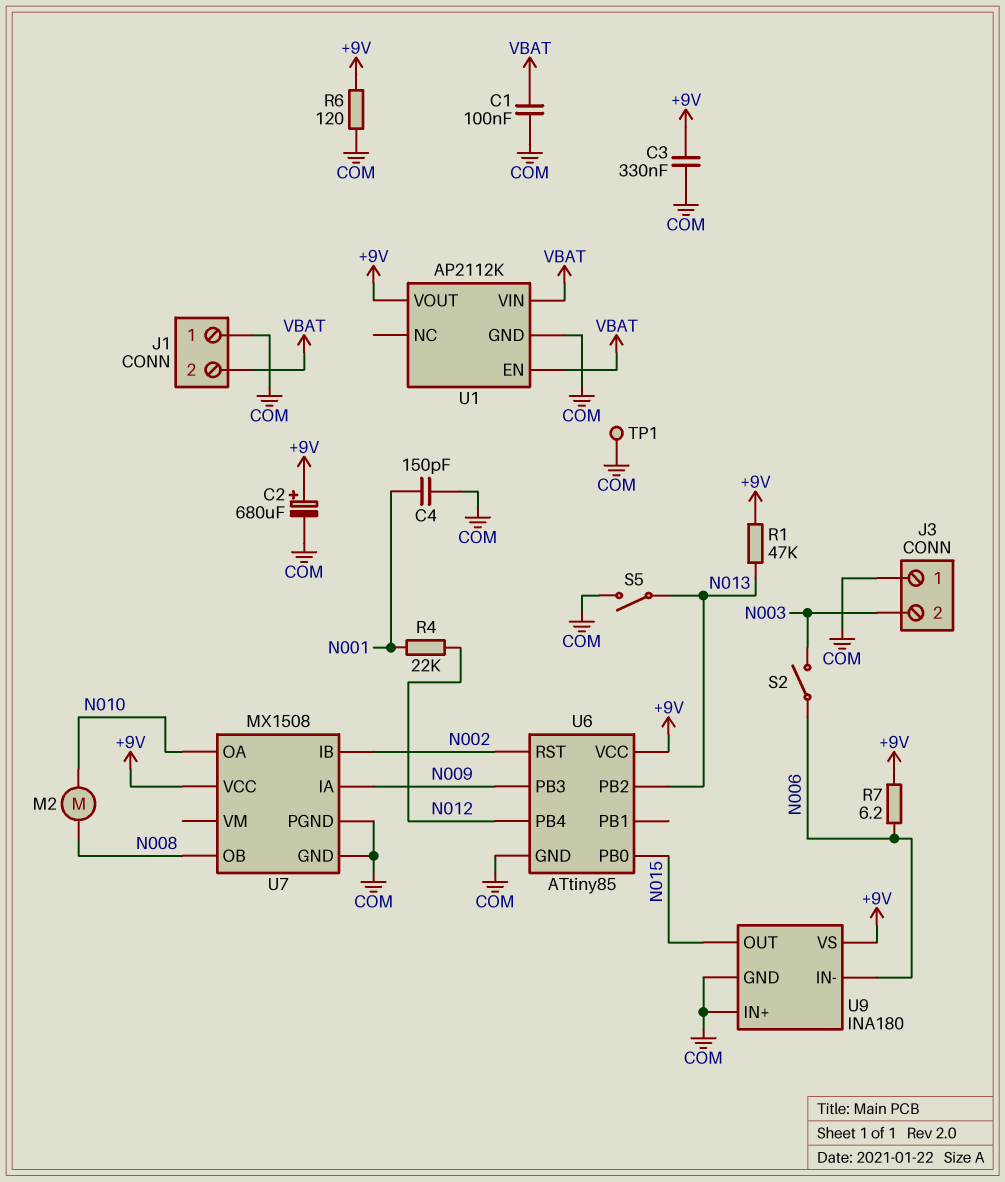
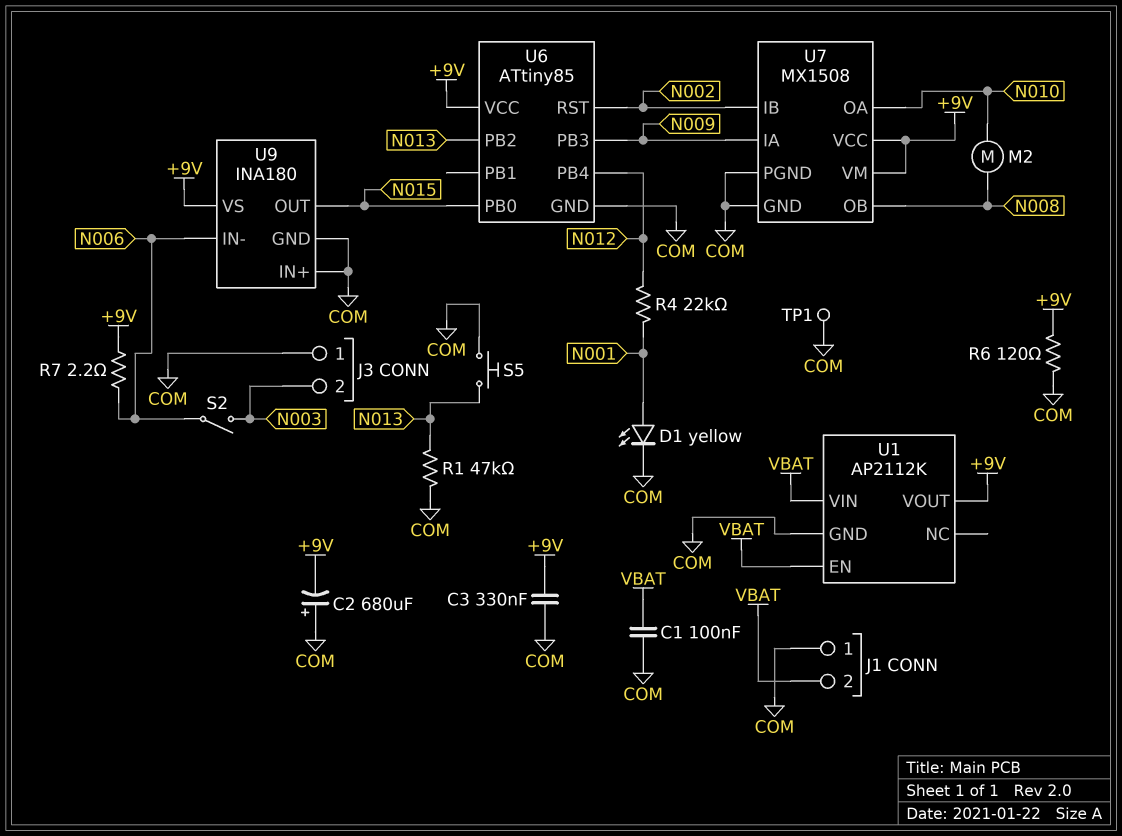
C2: 680uF (plus +9V, minus COM) -> 680uF (plus COM, minus +9V)
C4: 150pF (COM, N001) -> none
D1: none -> LED yellow (A N001, K COM)
R1: 47k (+9V, N013) -> 47k (COM, N013)
R7: 6.2 (+9V, N006) -> 2.2 (+9V, N006)
S5: switch (COM, N013) -> button (COM, N013)
U7 pin VM: none -> +9V

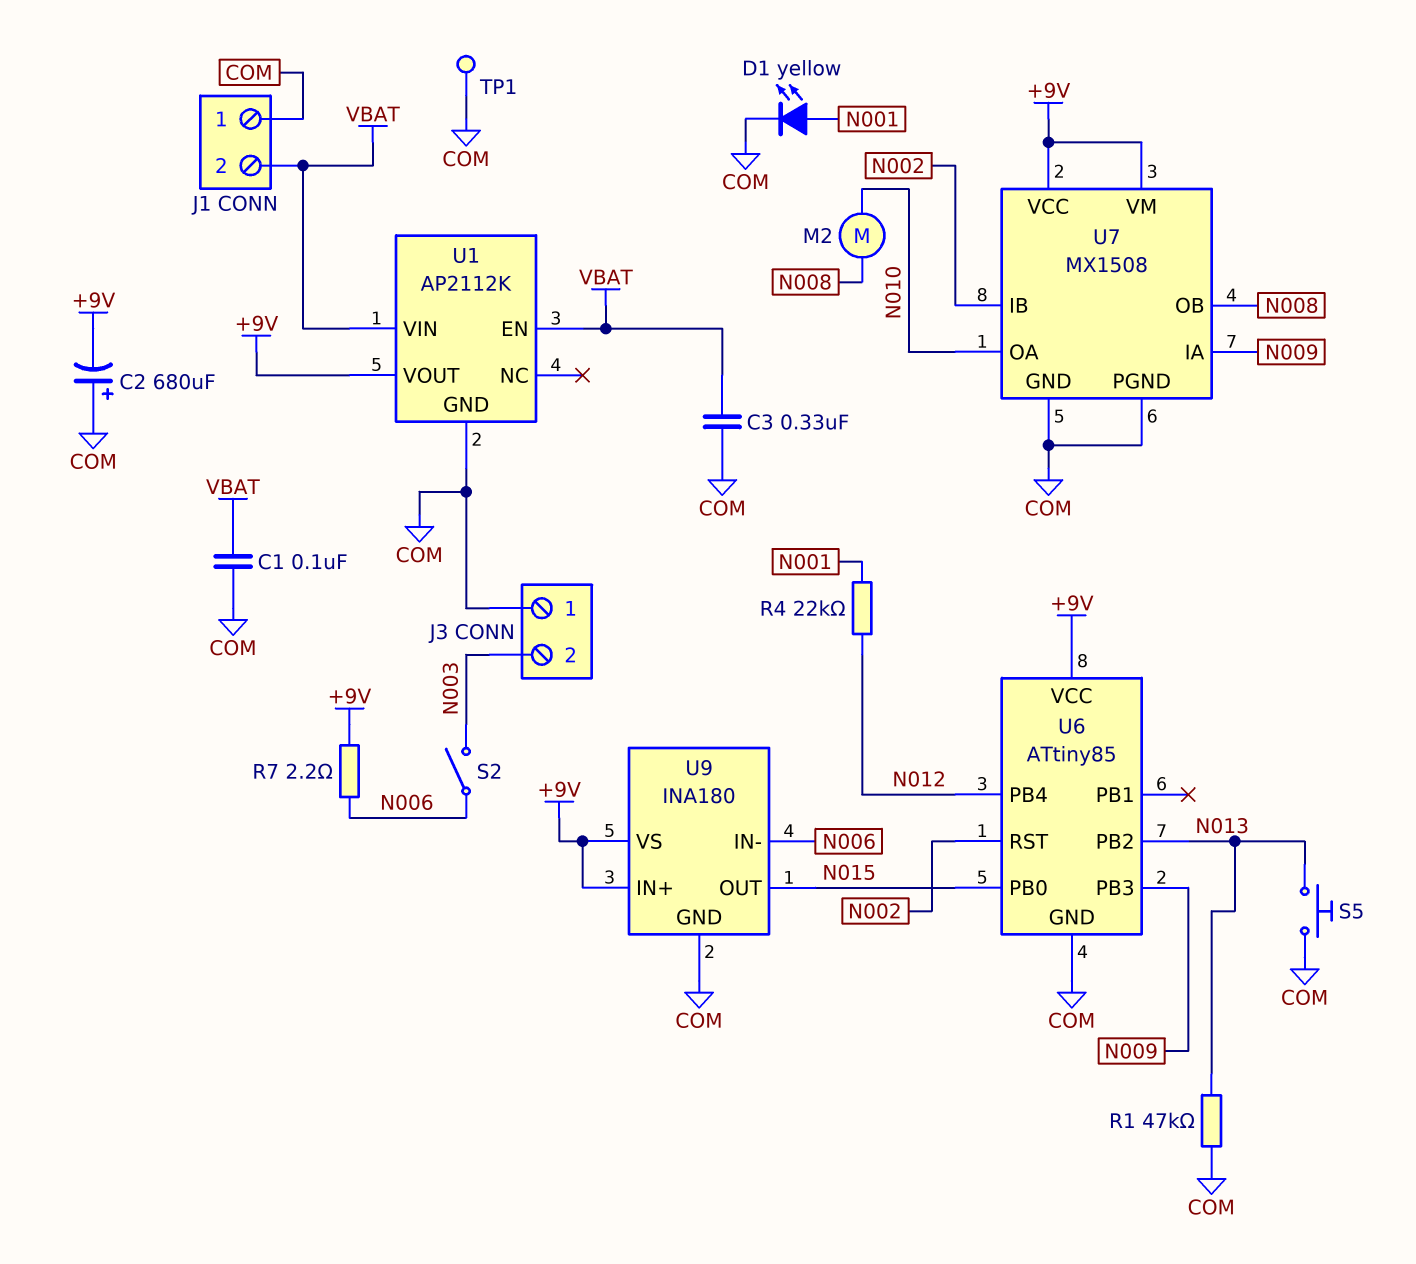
C3: 330nF (+9V, COM) -> 330nF (COM, VBAT)
R6: 120 (+9V, COM) -> none
U9 pin IN+: COM -> +9V

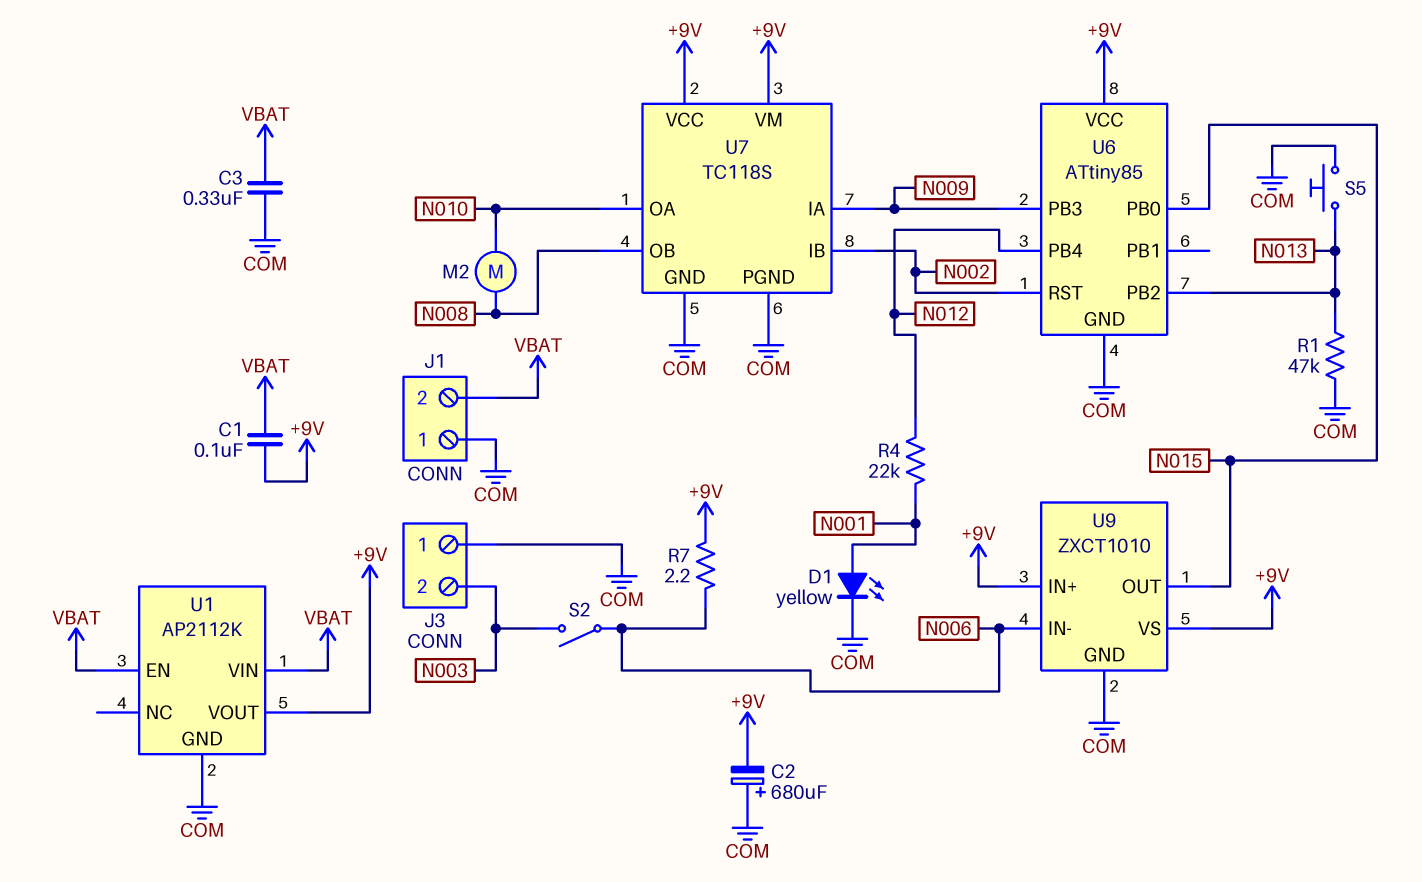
C1: 100nF (COM, VBAT) -> 100nF (+9V, VBAT)
TP1: test point (COM) -> none
U7: MX1508 -> TC118S
U9: INA180 -> ZXCT1010

